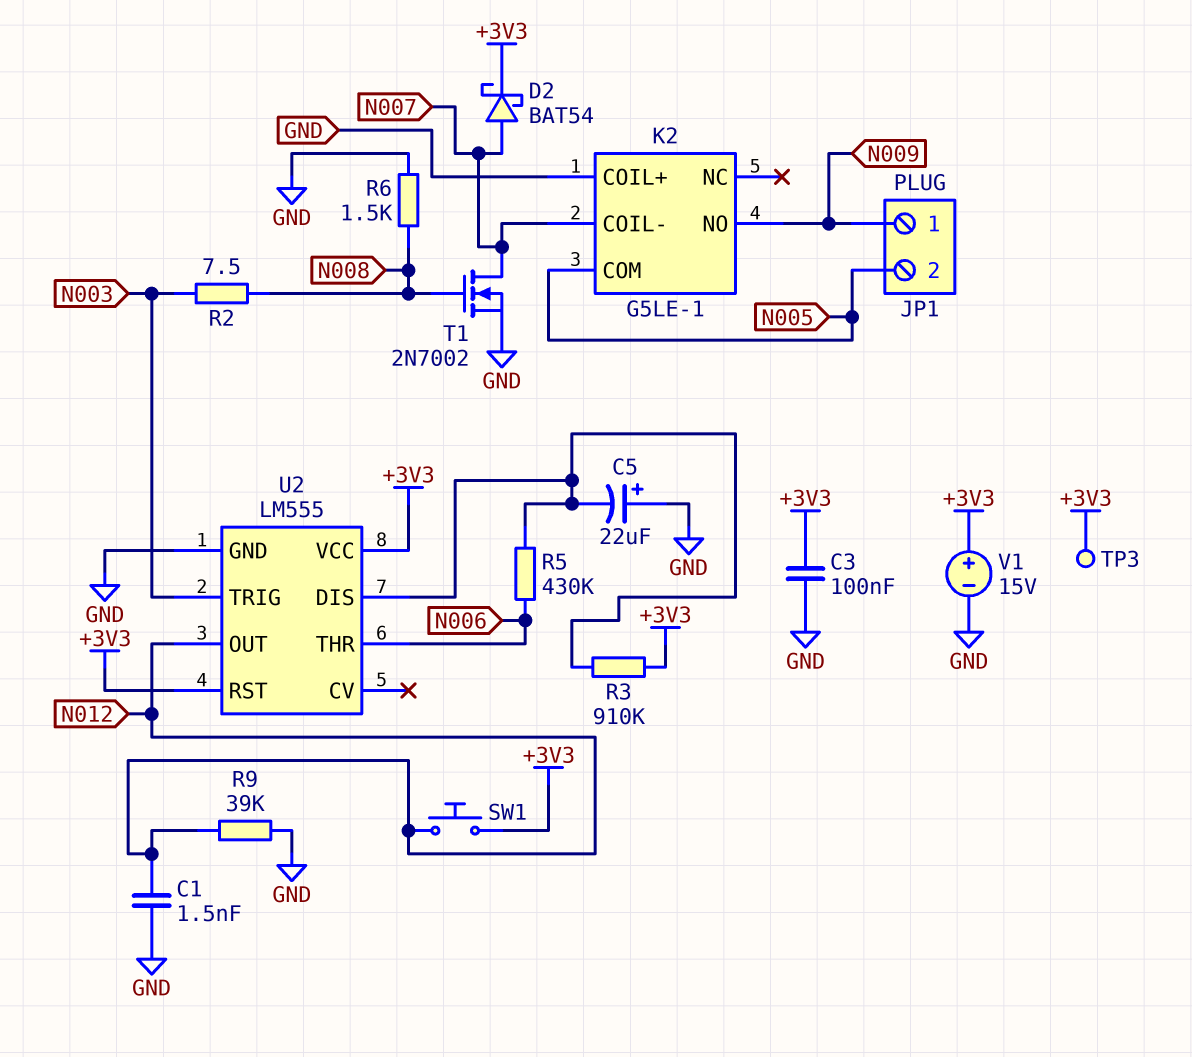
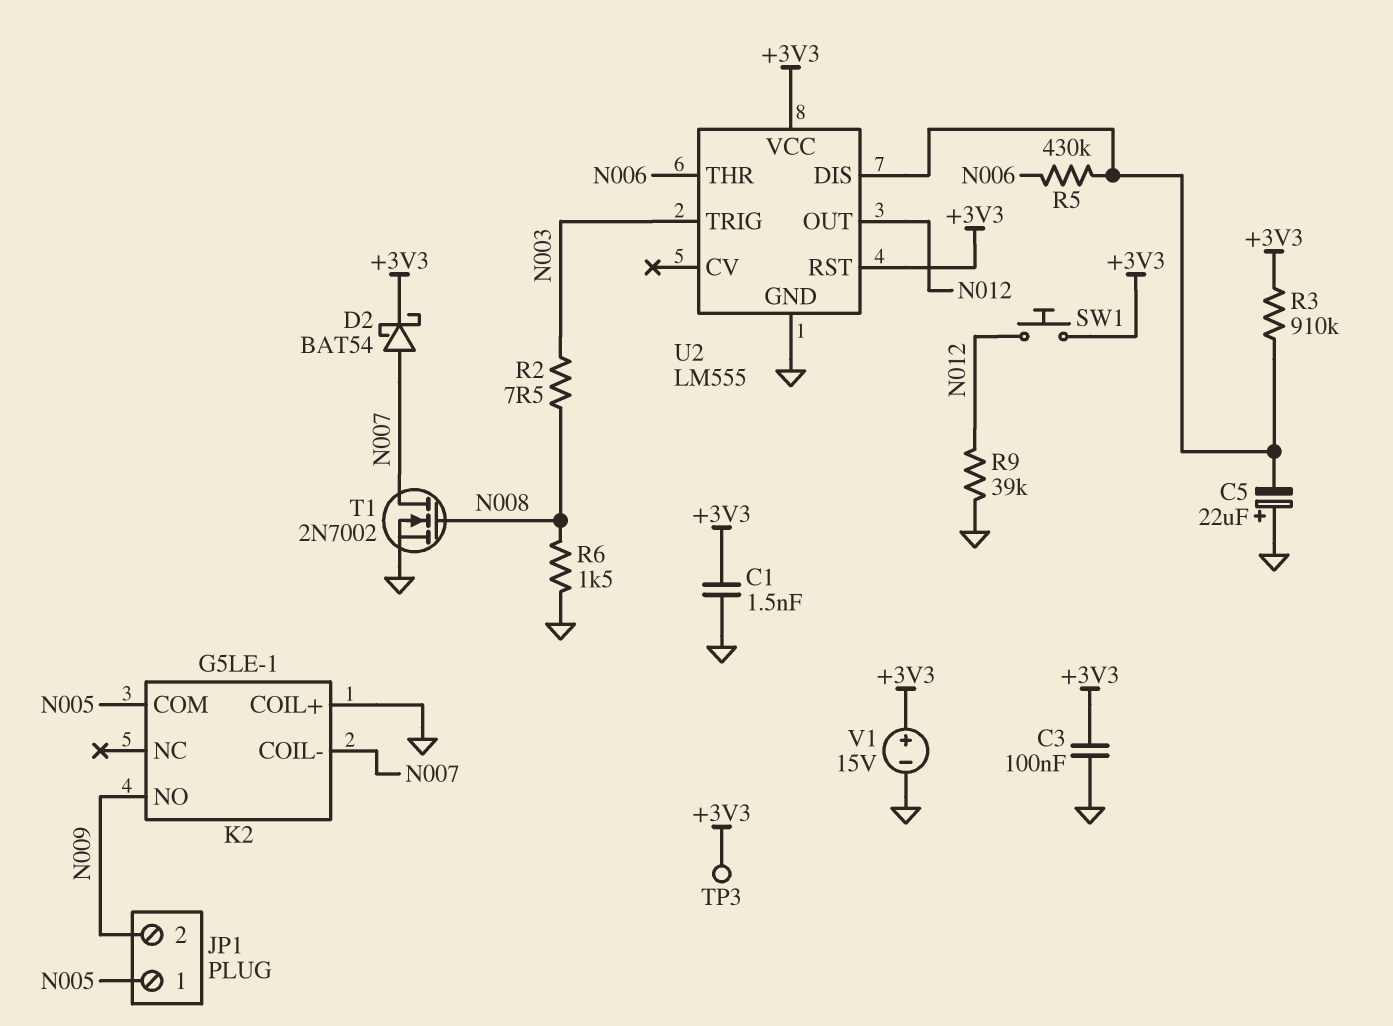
C1: 1.5nF (GND, N012) -> 1.5nF (+3V3, GND)
JP1 pin 1: N009 -> N005
JP1 pin 2: N005 -> N009

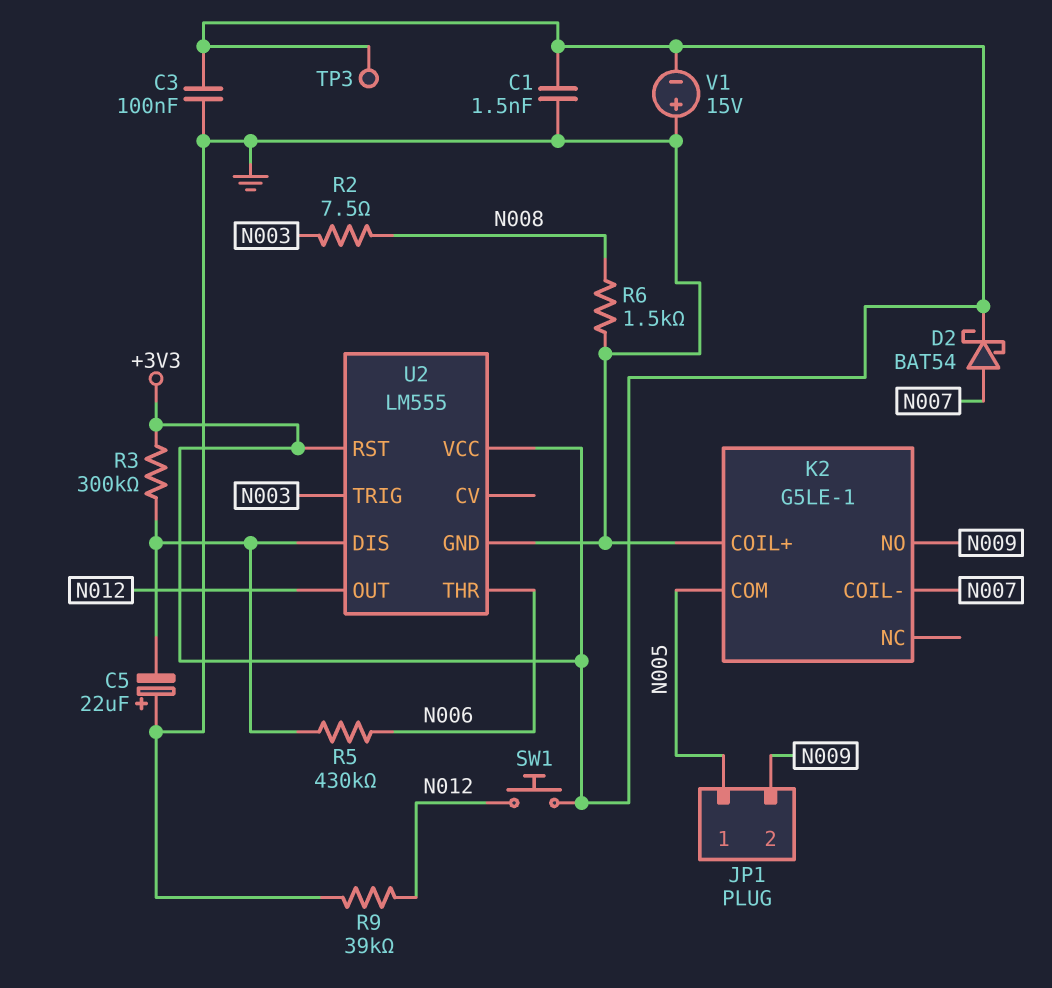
R3: 910k (+3V3, U2/DIS) -> 300k (+3V3, U2/DIS)
T1: NMOS 2N7002 (G N008, D N007, S GND) -> none
V1: 15V (plus +3V3, minus GND) -> 15V (plus GND, minus +3V3)

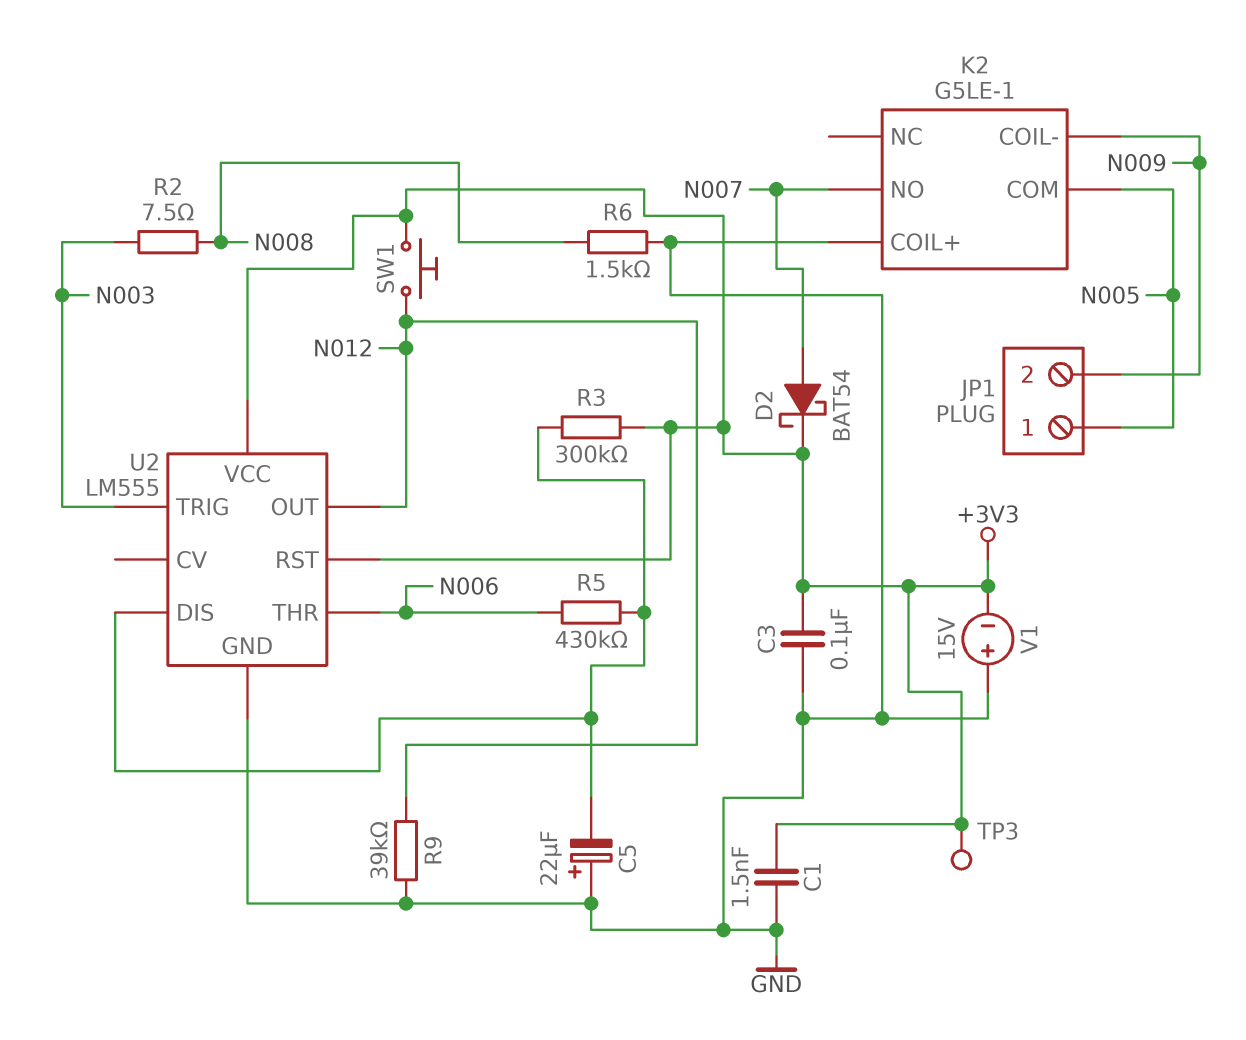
K2 pin COIL-: N007 -> N009
K2 pin NO: N009 -> N007

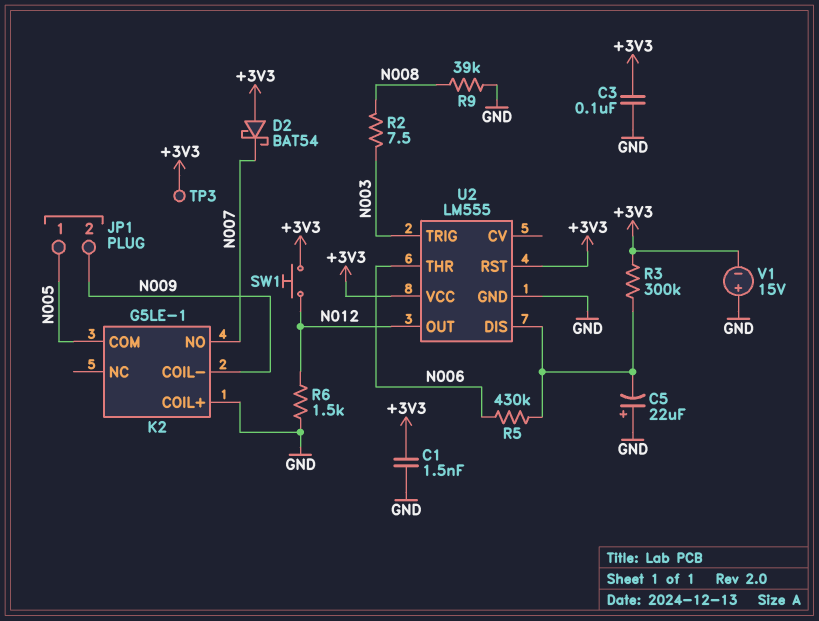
D2: schottky BAT54 (A N007, K +3V3) -> schottky BAT54 (A +3V3, K N007)
R6: 1.5k (GND, N008) -> 1.5k (GND, N012)
R9: 39k (GND, N012) -> 39k (GND, N008)

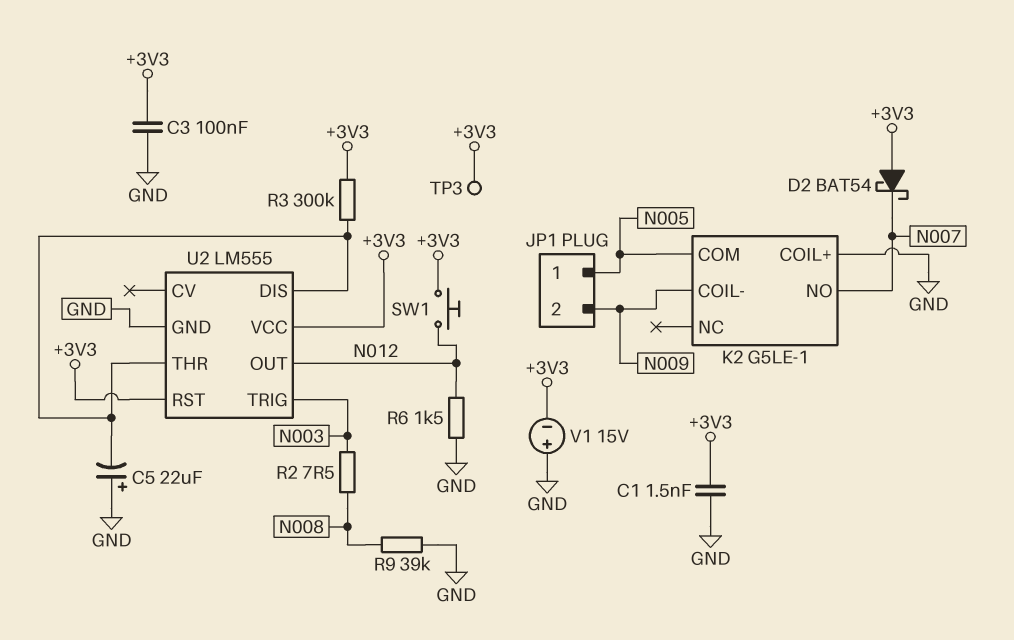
R5: 430k (N006, U2/DIS) -> none
U2 pin THR: N006 -> U2/DIS

